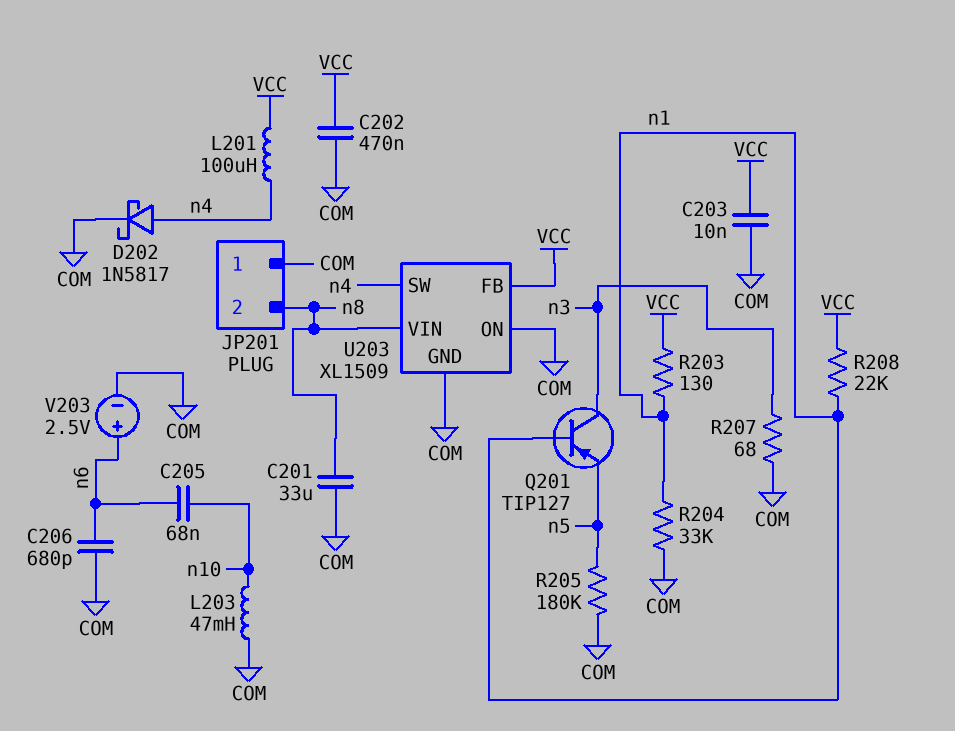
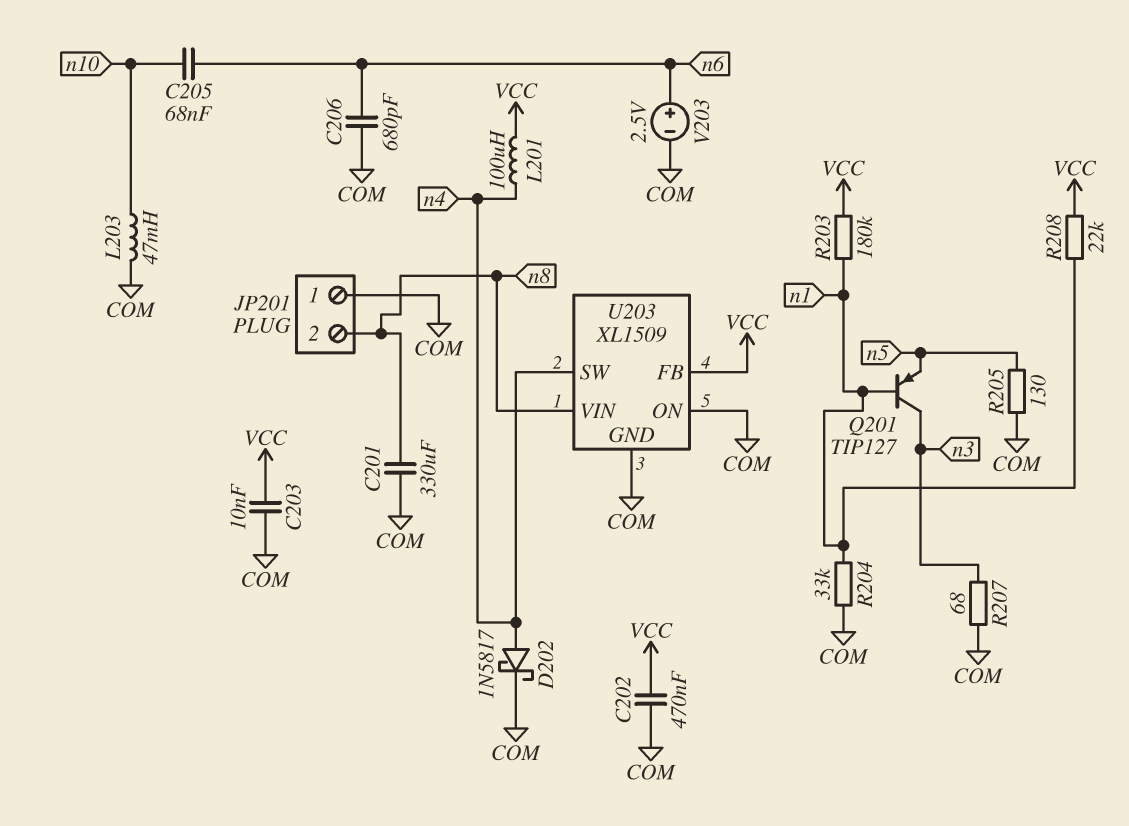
C201: 33uF (COM, n8) -> 330uF (COM, n8)
R203: 130 (VCC, n1) -> 180k (VCC, n1)
R205: 180k (COM, n5) -> 130 (COM, n5)

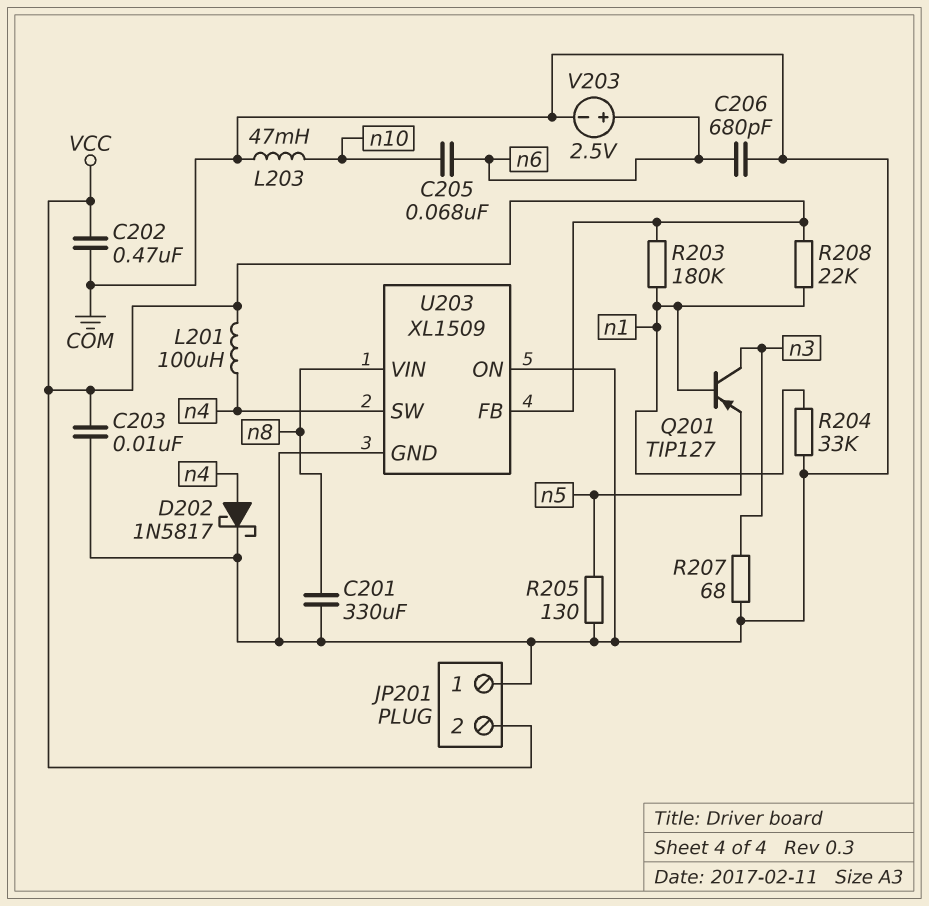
JP201 pin 2: n8 -> VCC

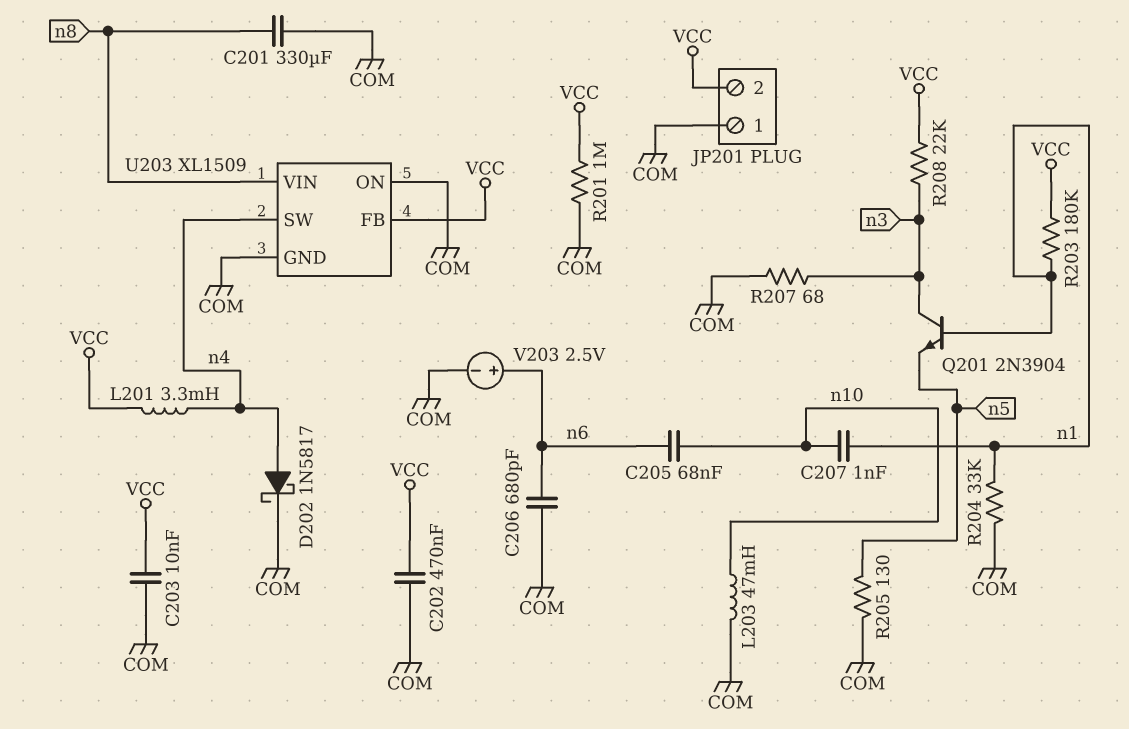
C207: none -> 1nF (n1, n10)
L201: 100uH (VCC, n4) -> 3.3mH (VCC, n4)
Q201: PNP TIP127 (B n1, C n3, E n5) -> NPN 2N3904 (B n1, C n3, E n5)
R201: none -> 1M (COM, VCC)
R208: 22k (VCC, n1) -> 22k (VCC, n3)

